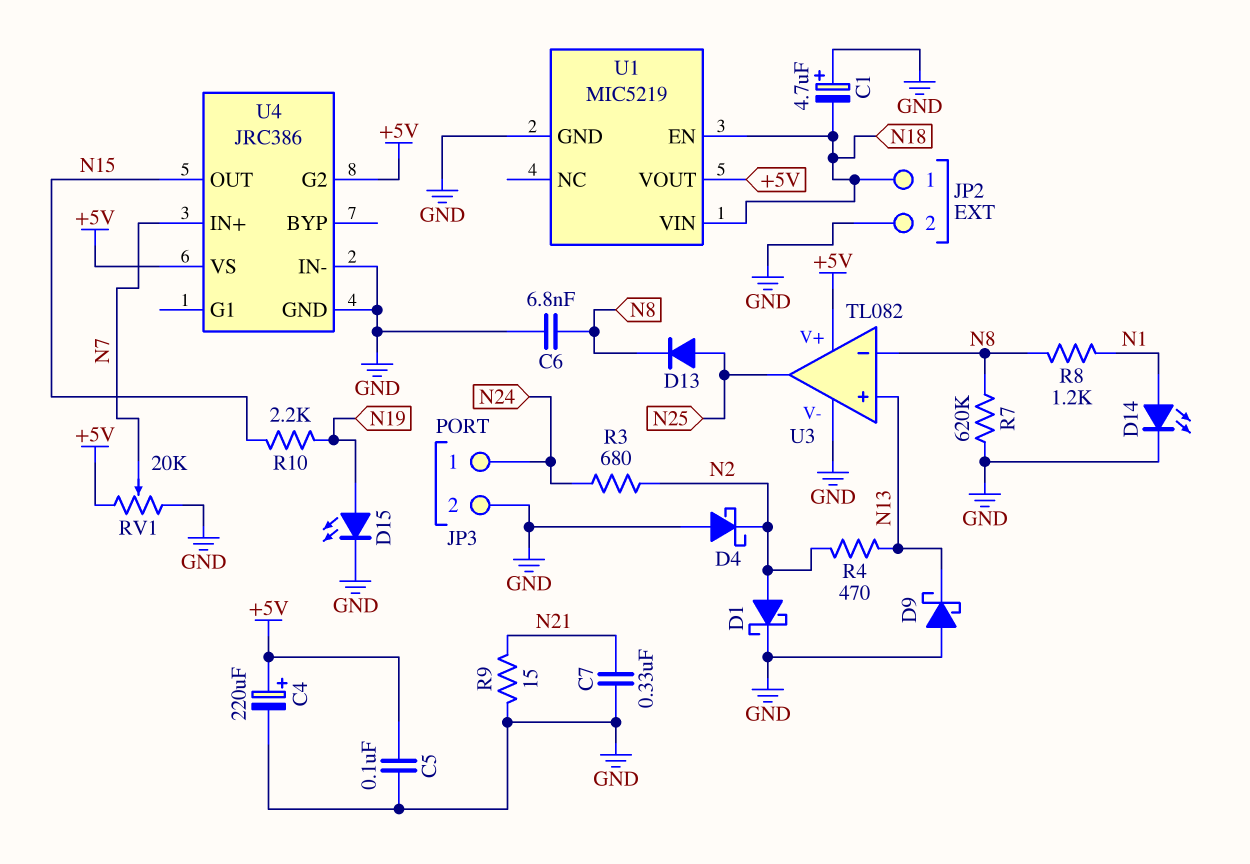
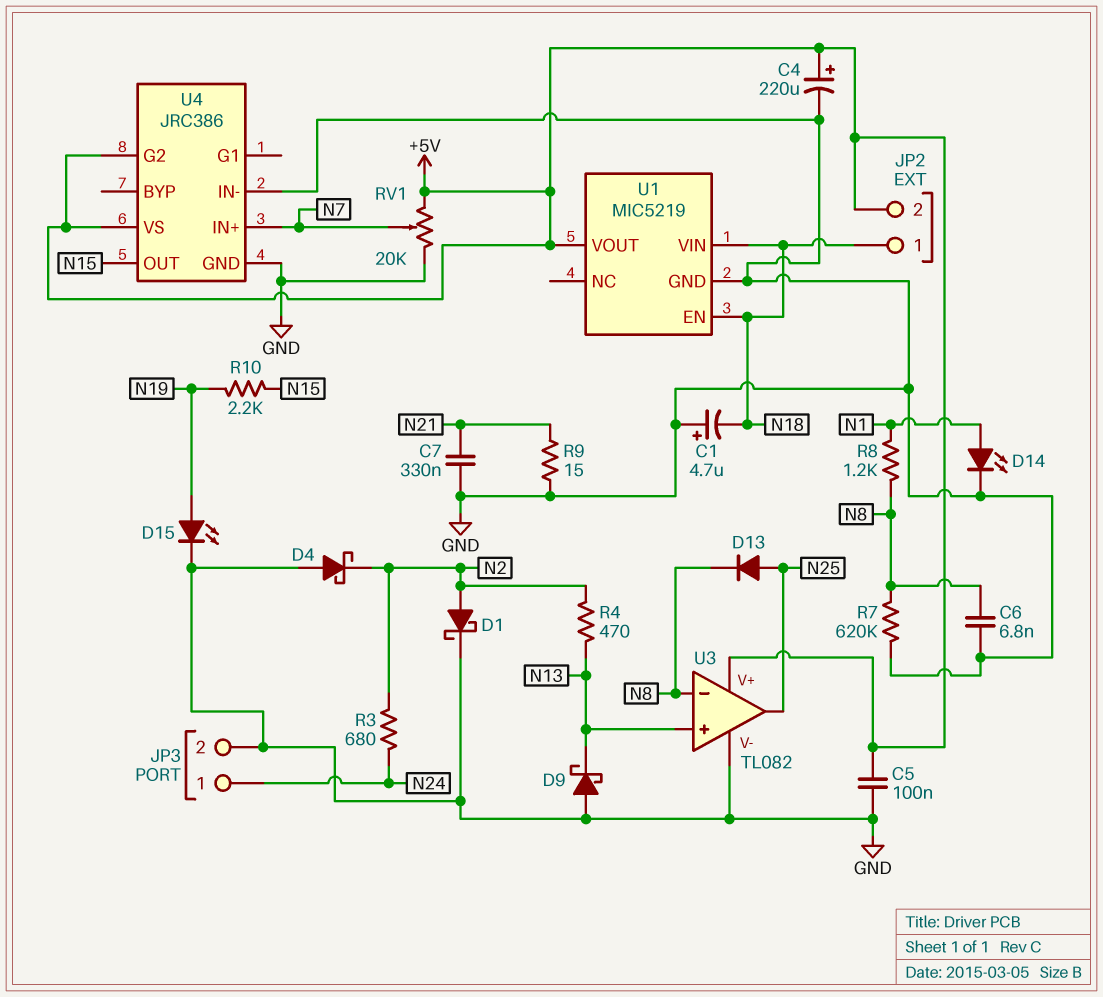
JP2 pin 2: GND -> +5V

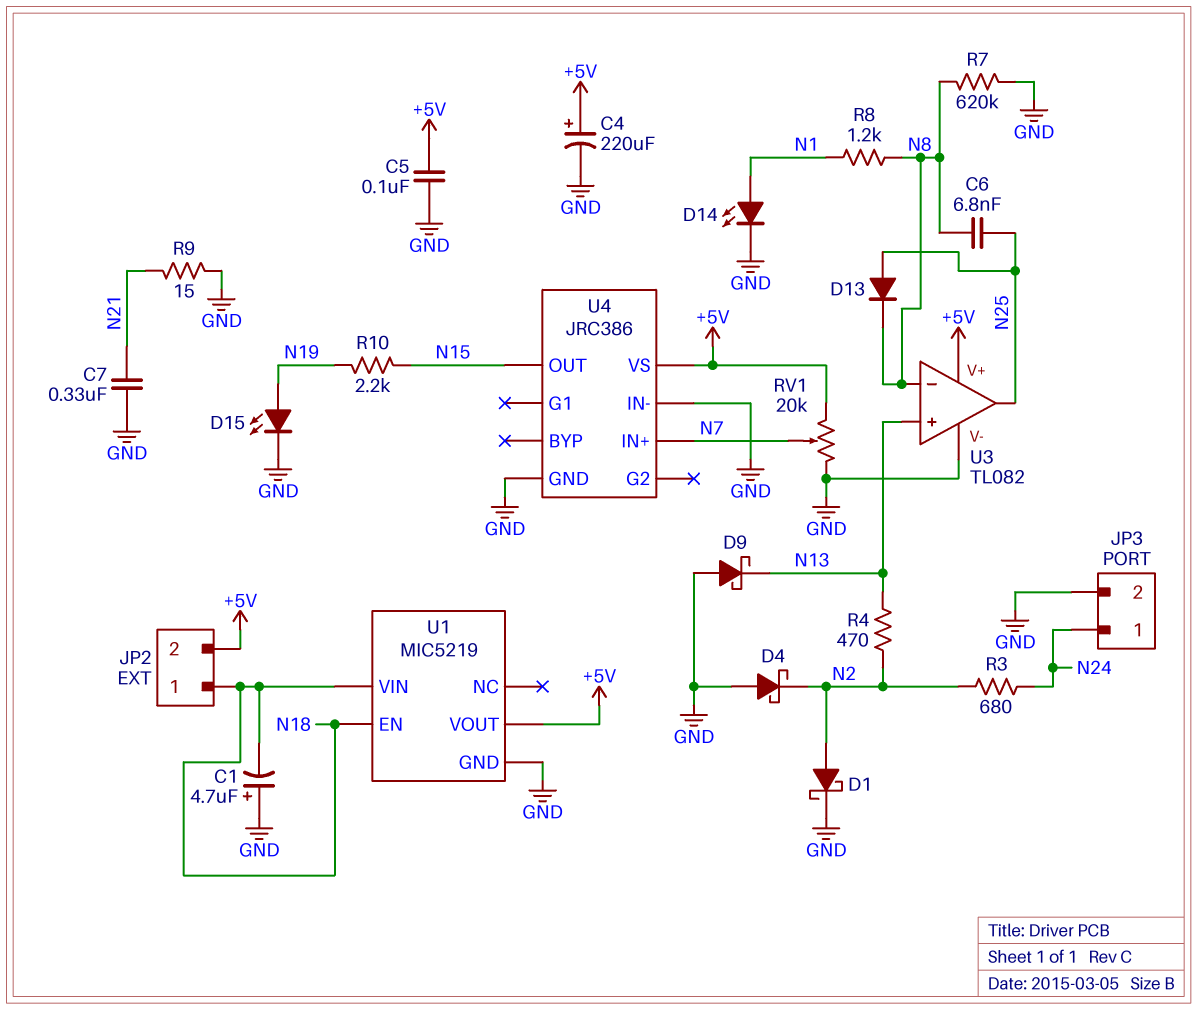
C6: 6.8nF (GND, N8) -> 6.8nF (N8, N25)
U4 pin G2: +5V -> none

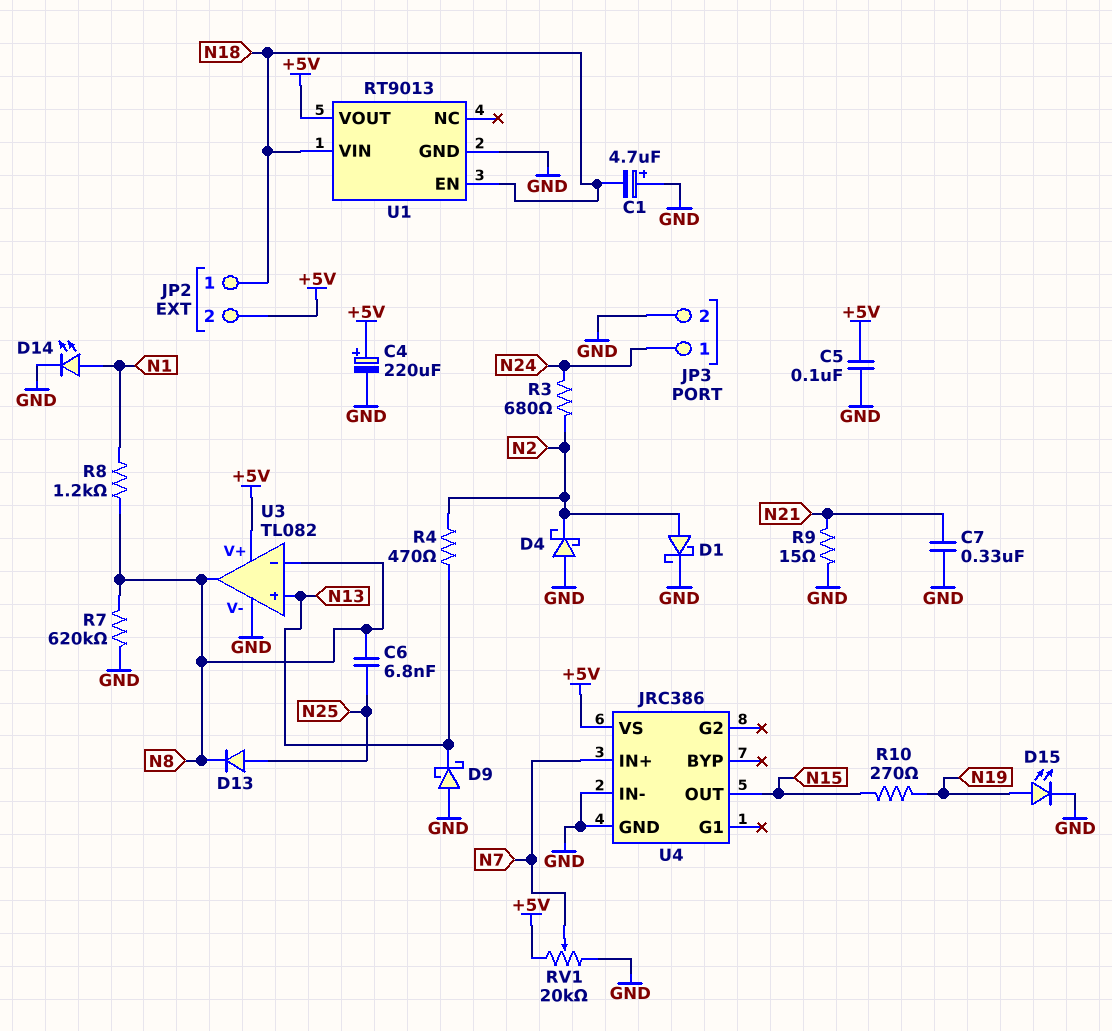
R10: 2.2k (N15, N19) -> 270 (N15, N19)
U1: MIC5219 -> RT9013
U3 pin out: N25 -> N8

